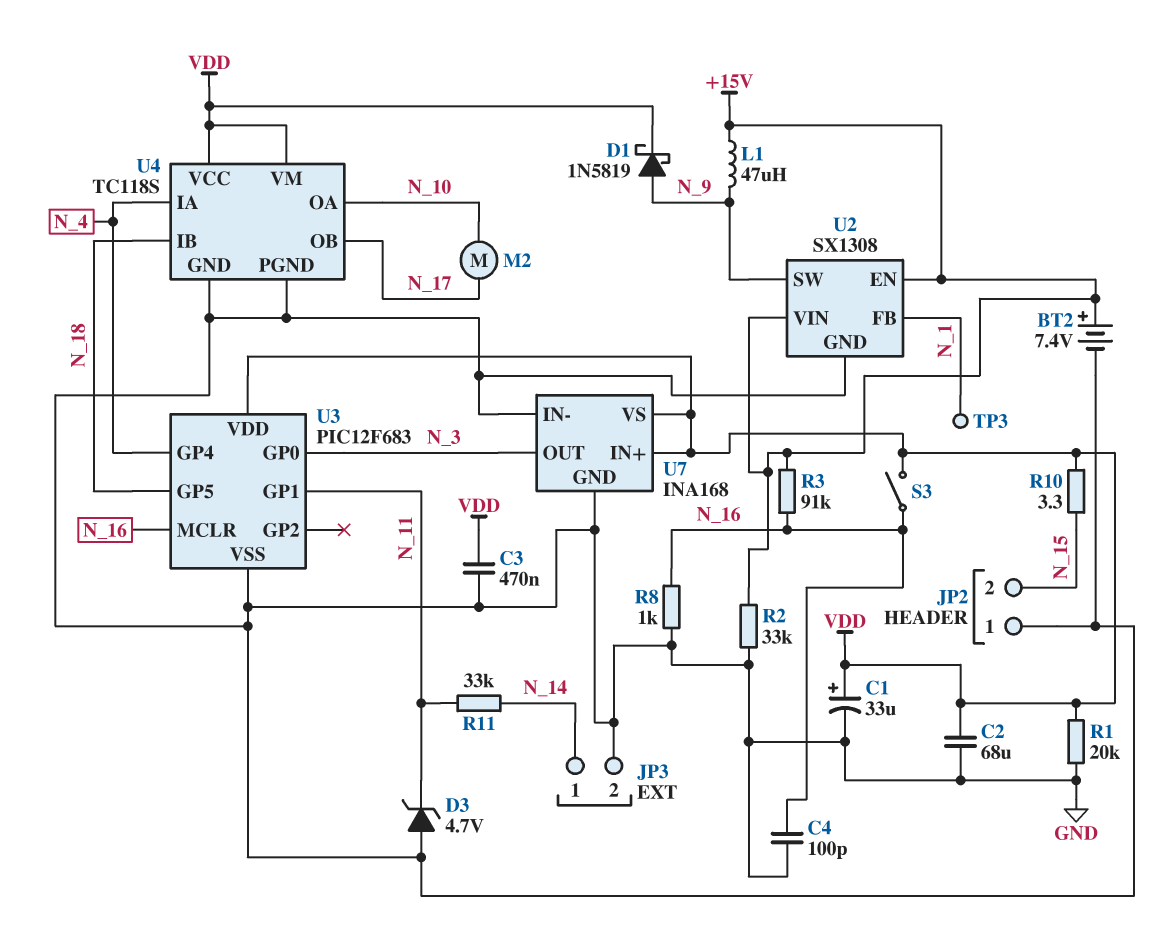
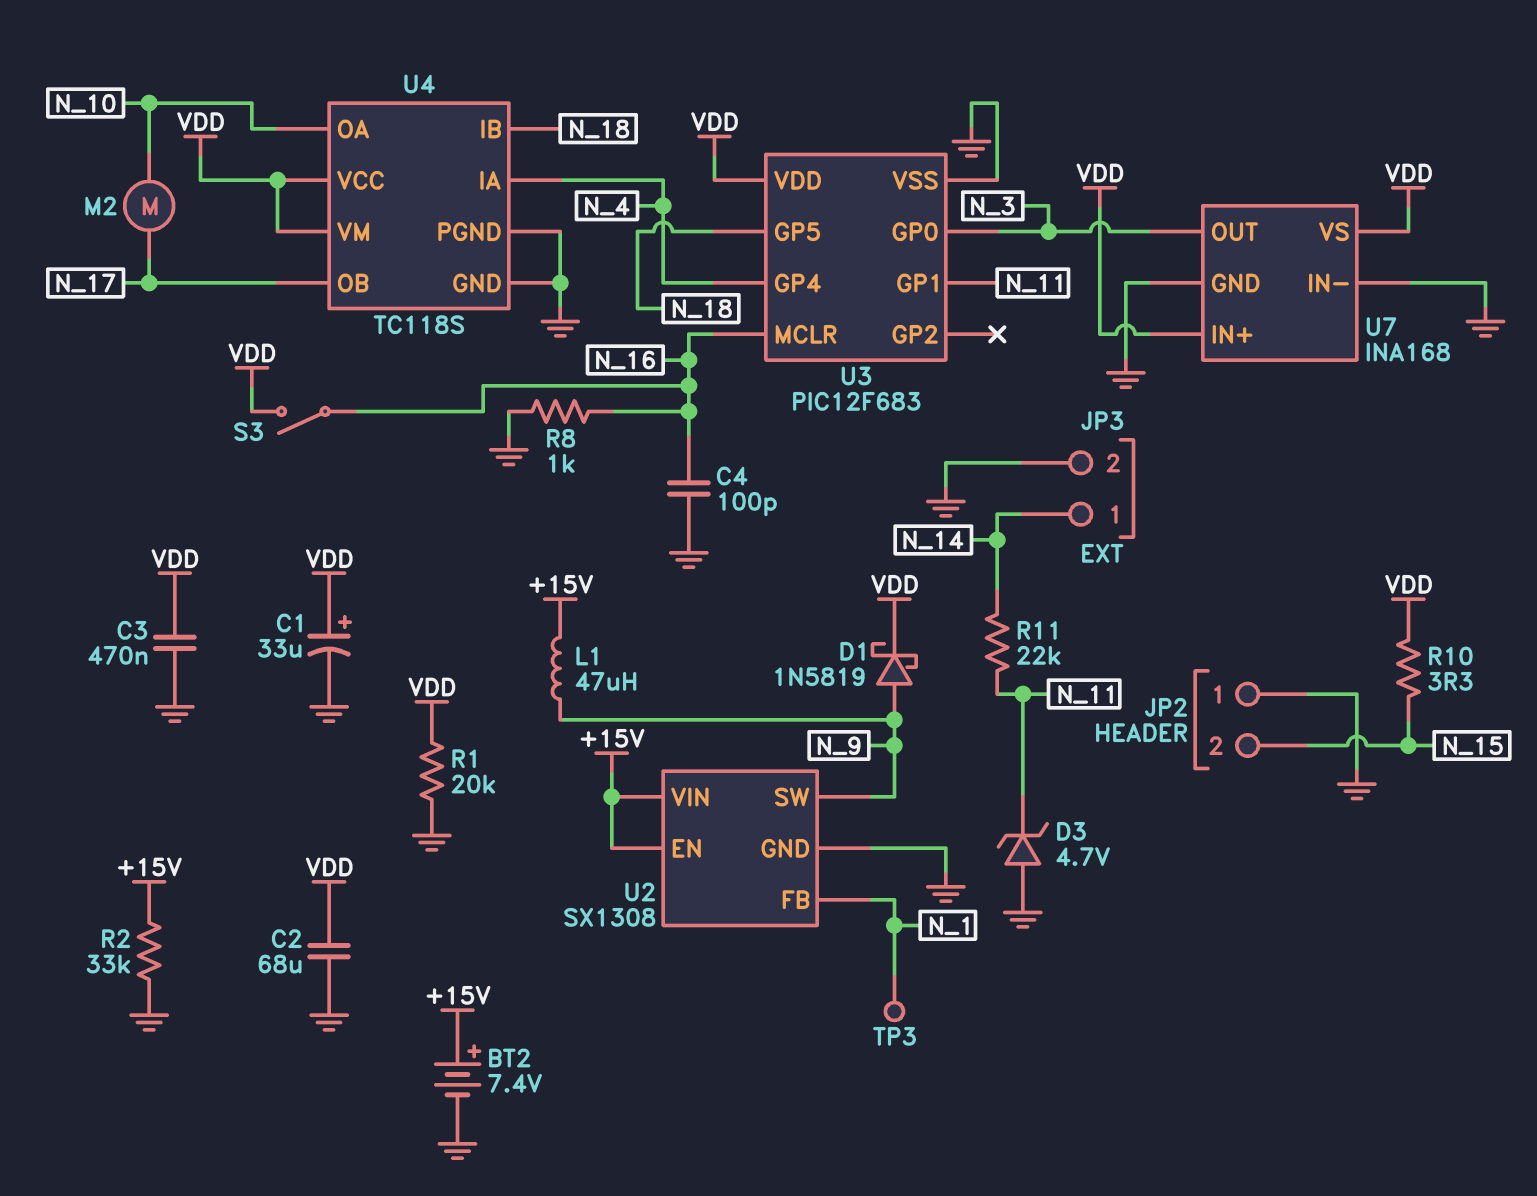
R3: 91k (+15V, N_16) -> none
R11: 33k (N_11, N_14) -> 22k (N_11, N_14)

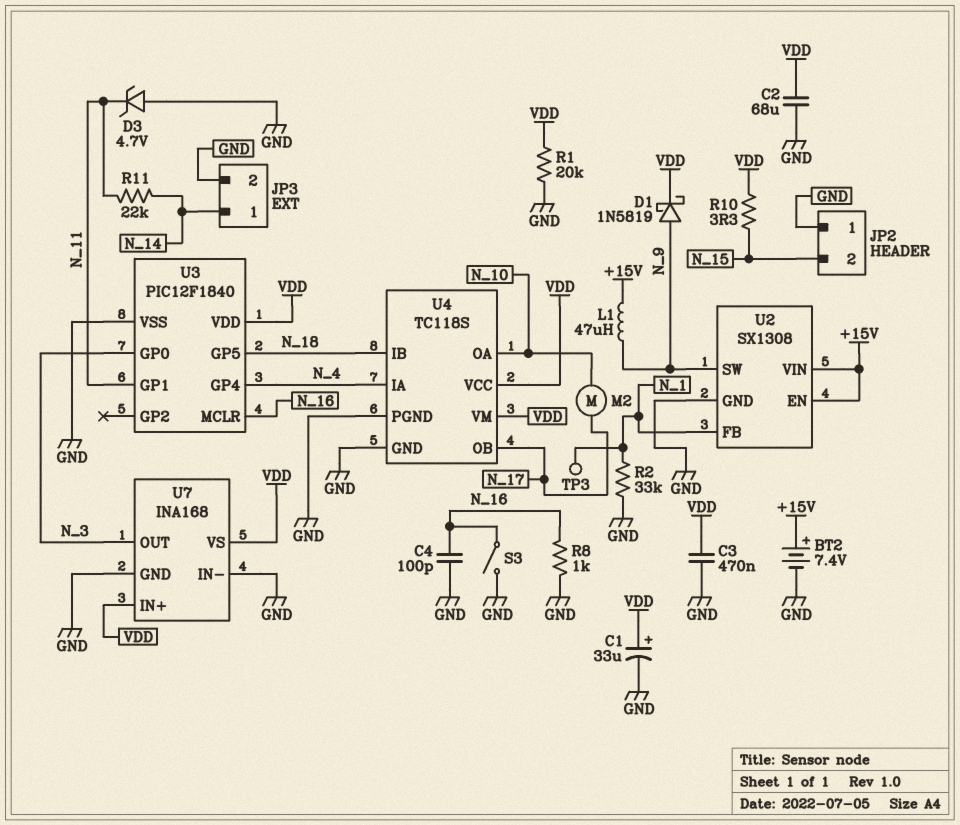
R2: 33k (+15V, GND) -> 33k (GND, N_1)
S3: switch (N_16, VDD) -> switch (GND, N_16)
U3: PIC12F683 -> PIC12F1840

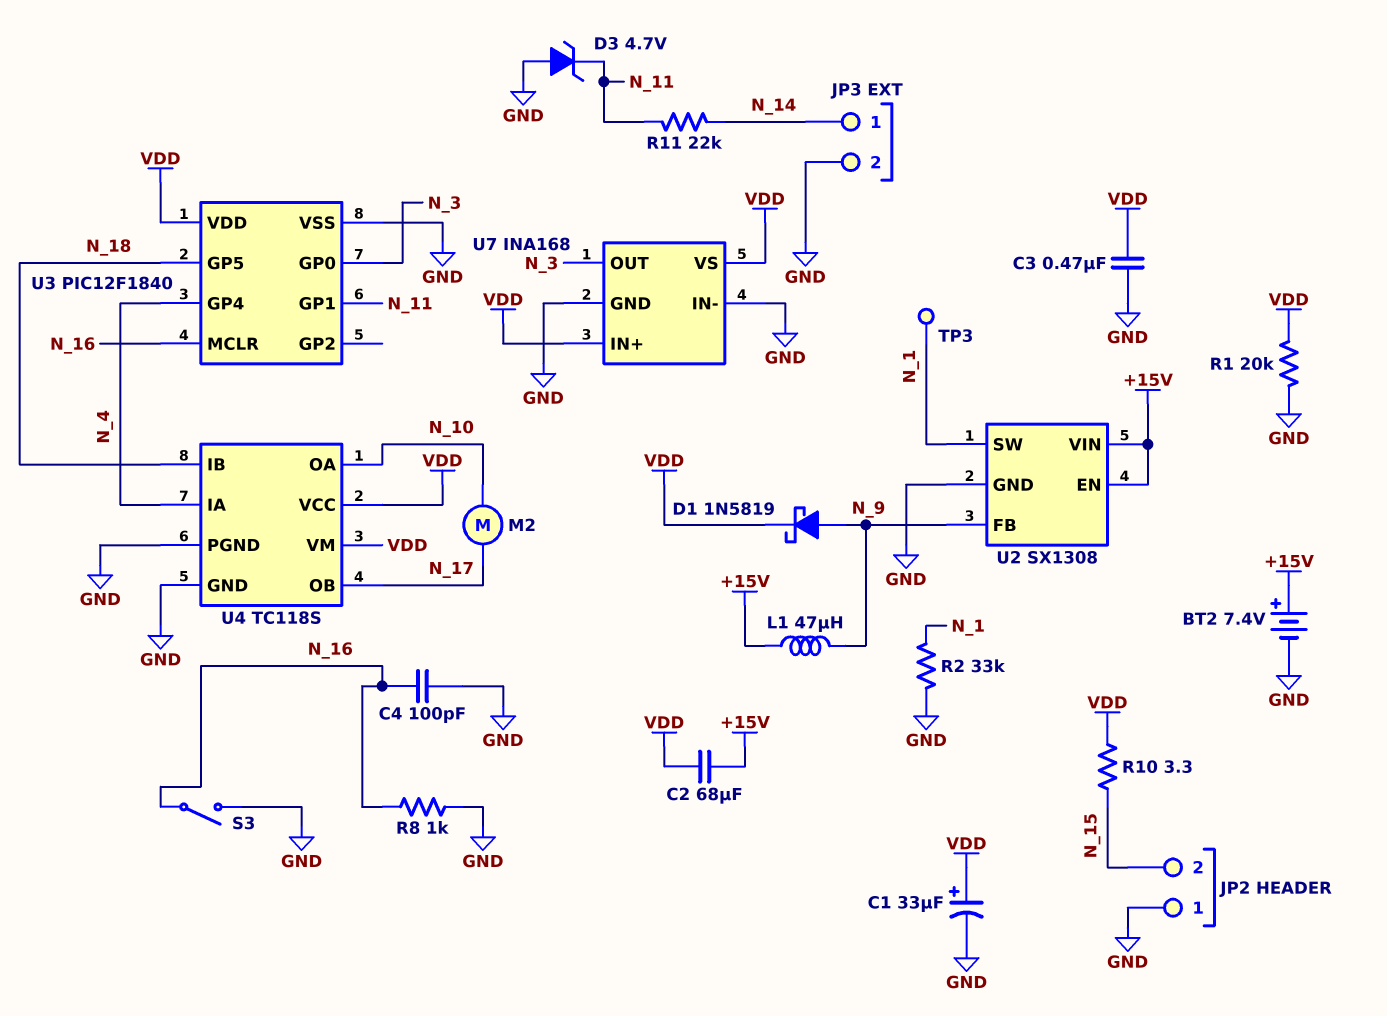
C2: 68uF (GND, VDD) -> 68uF (+15V, VDD)
U2 pin FB: N_1 -> N_9
U2 pin SW: N_9 -> N_1

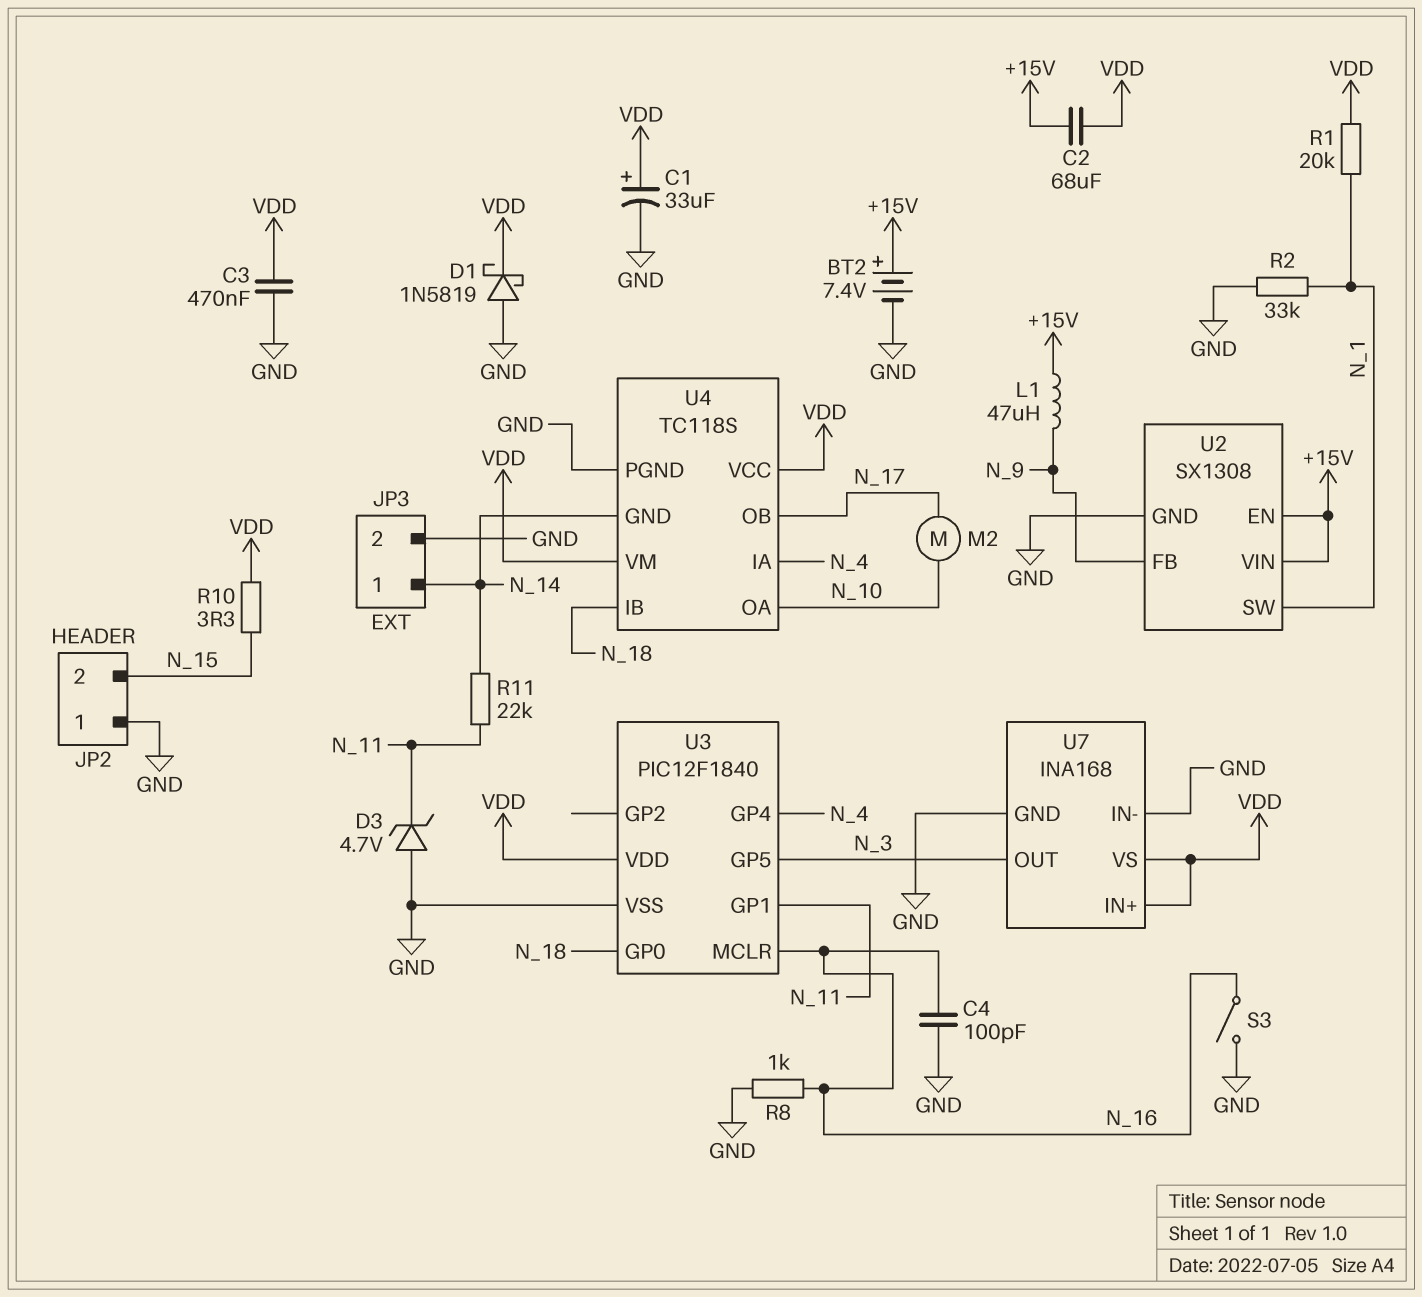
D1: schottky 1N5819 (A N_9, K VDD) -> schottky 1N5819 (A GND, K VDD)
R1: 20k (GND, VDD) -> 20k (N_1, VDD)
TP3: test point (N_1) -> none
U3 pin GP0: N_3 -> N_18
U3 pin GP5: N_18 -> N_3
U4 pin GND: GND -> N_14

